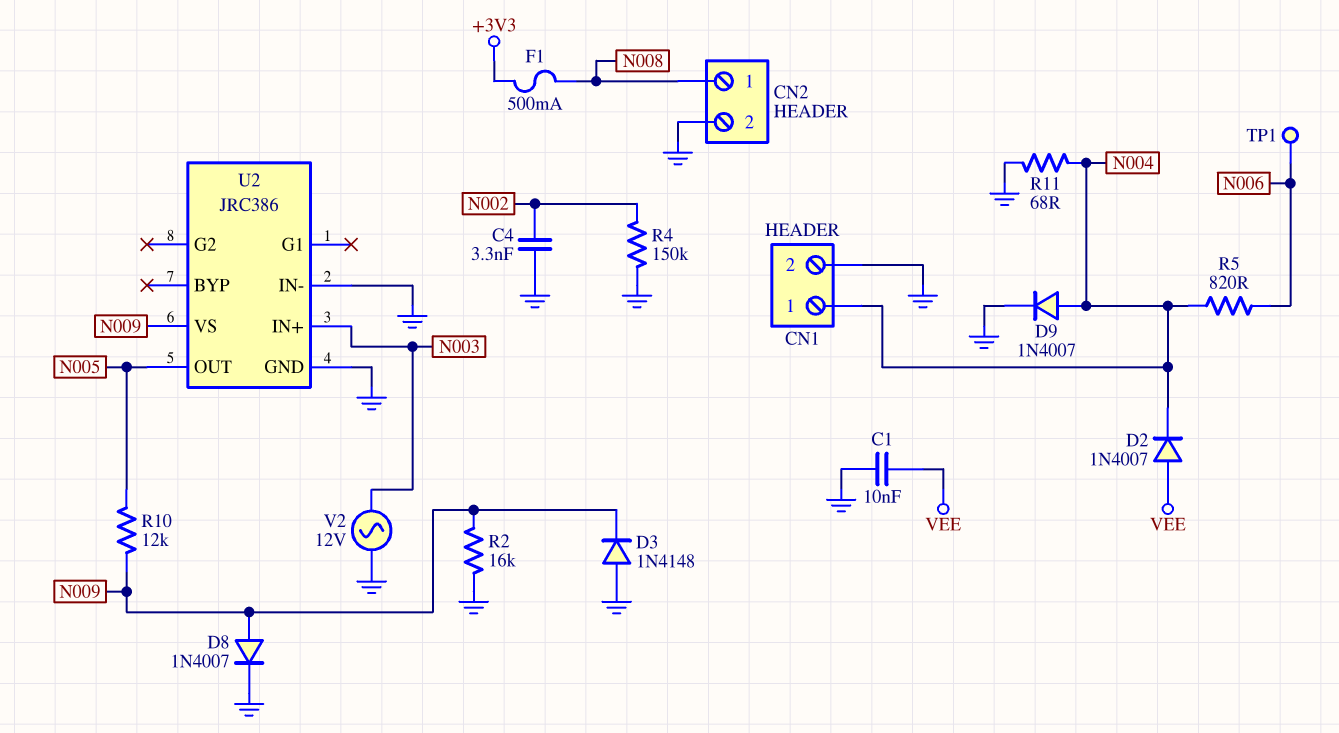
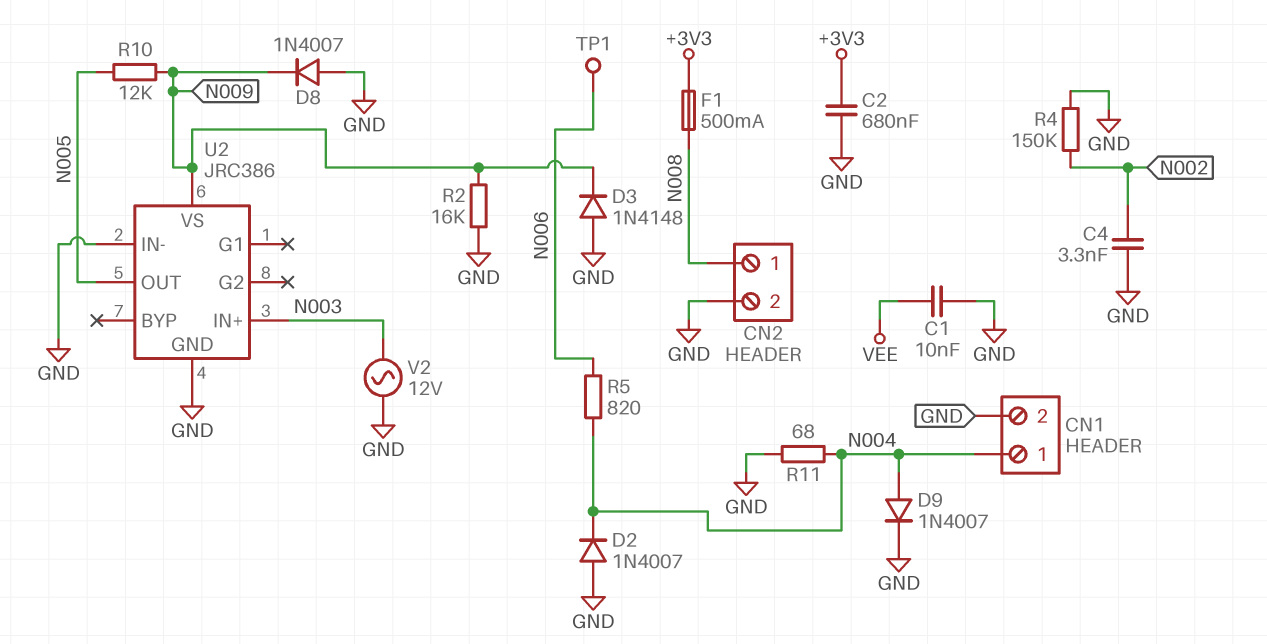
C2: none -> 680nF (+3V3, GND)
D2: diode 1N4007 (A VEE, K N004) -> diode 1N4007 (A GND, K N004)
D8: diode 1N4007 (A N009, K GND) -> diode 1N4007 (A GND, K N009)

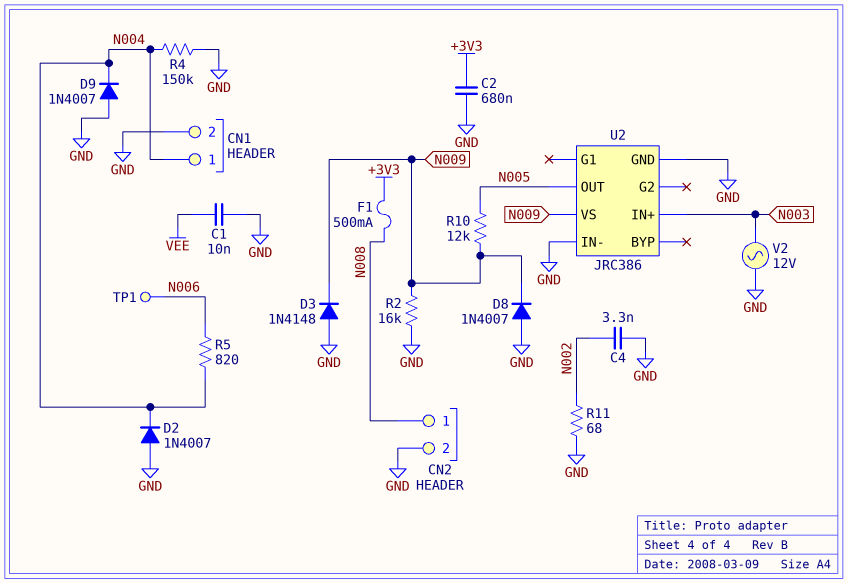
D9: diode 1N4007 (A N004, K GND) -> diode 1N4007 (A GND, K N004)
R4: 150k (GND, N002) -> 150k (GND, N004)
R11: 68 (GND, N004) -> 68 (GND, N002)

